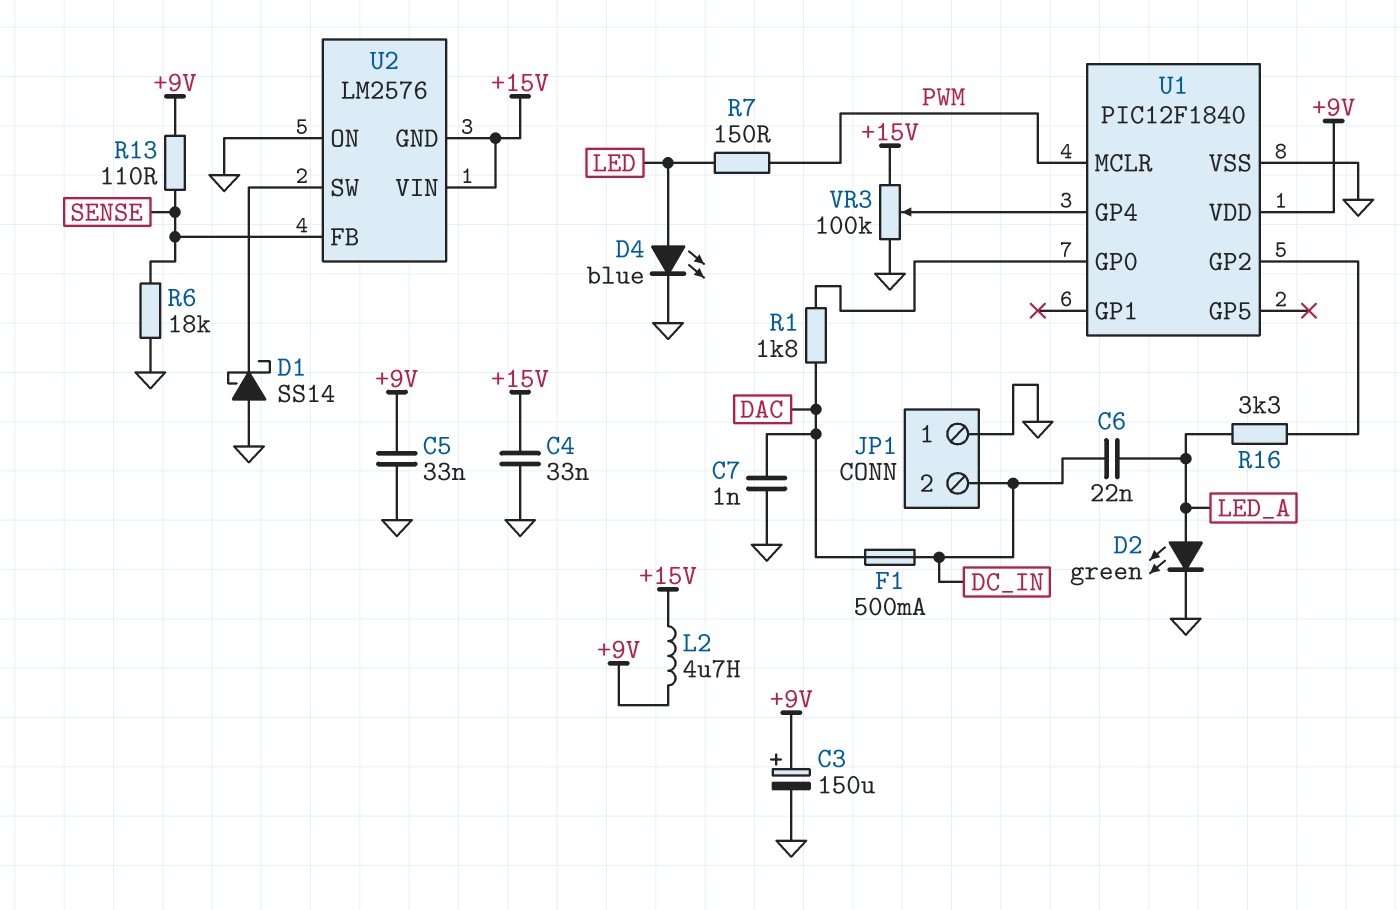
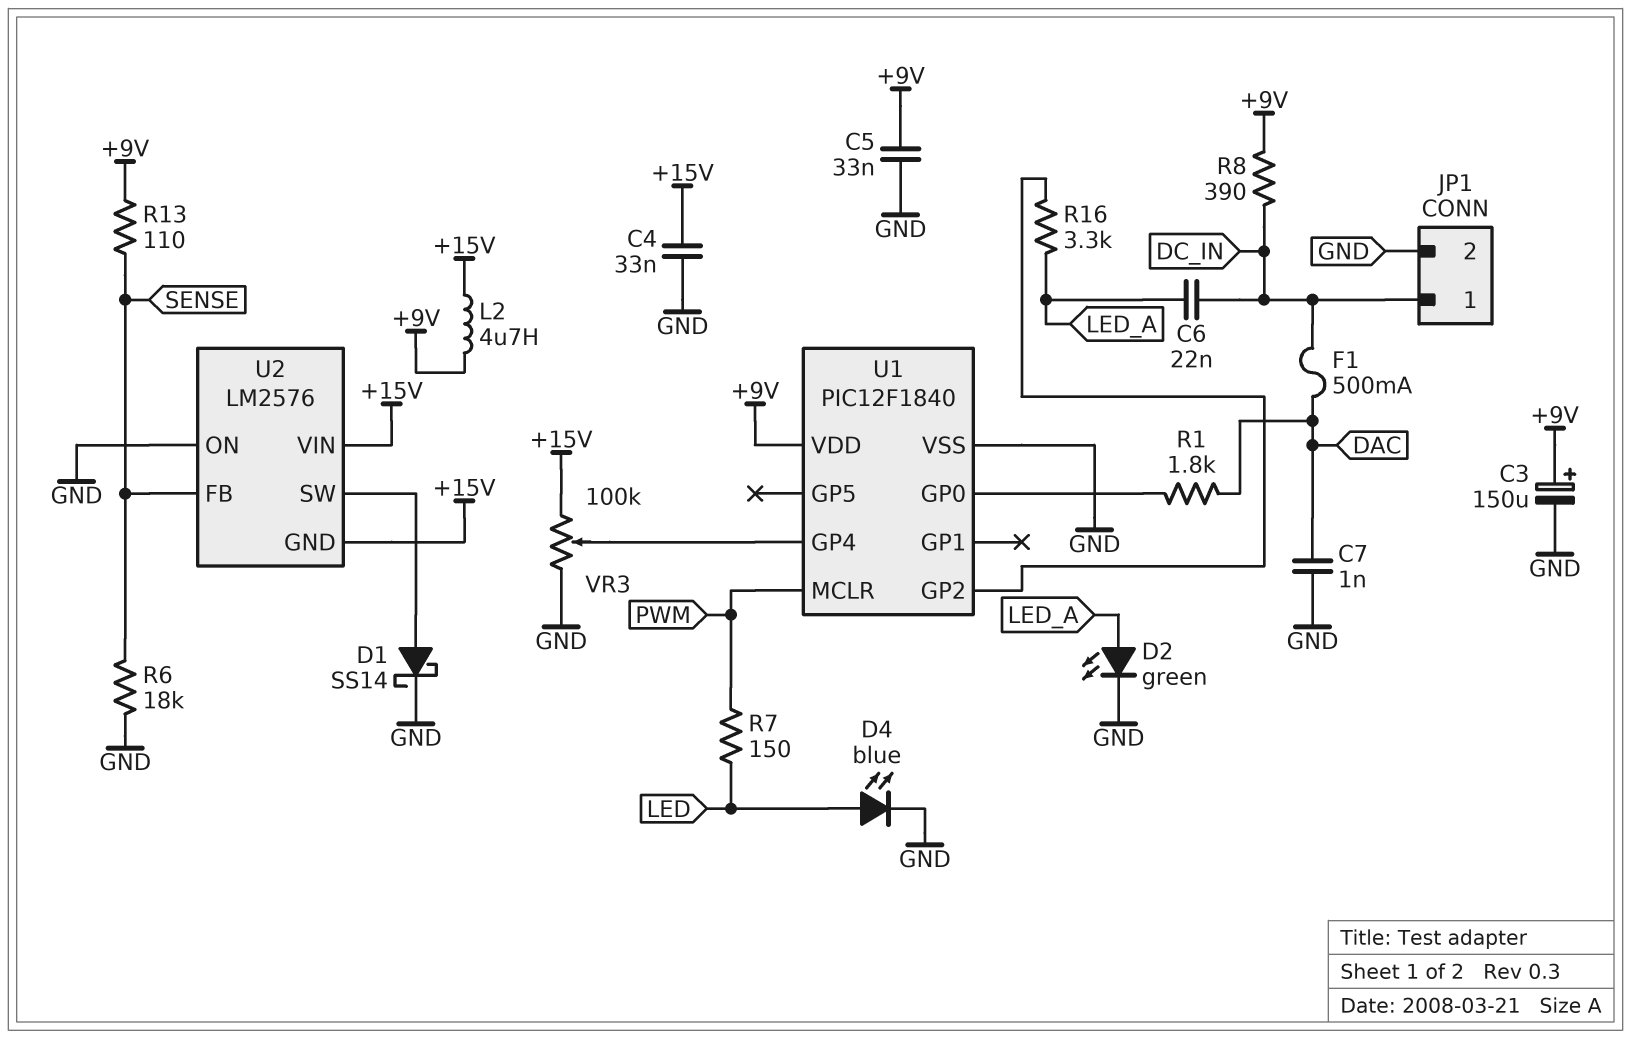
D1: schottky SS14 (A GND, K U2/SW) -> schottky SS14 (A U2/SW, K GND)
JP1 pin 1: GND -> DC_IN
JP1 pin 2: DC_IN -> GND
R8: none -> 390 (+9V, DC_IN)

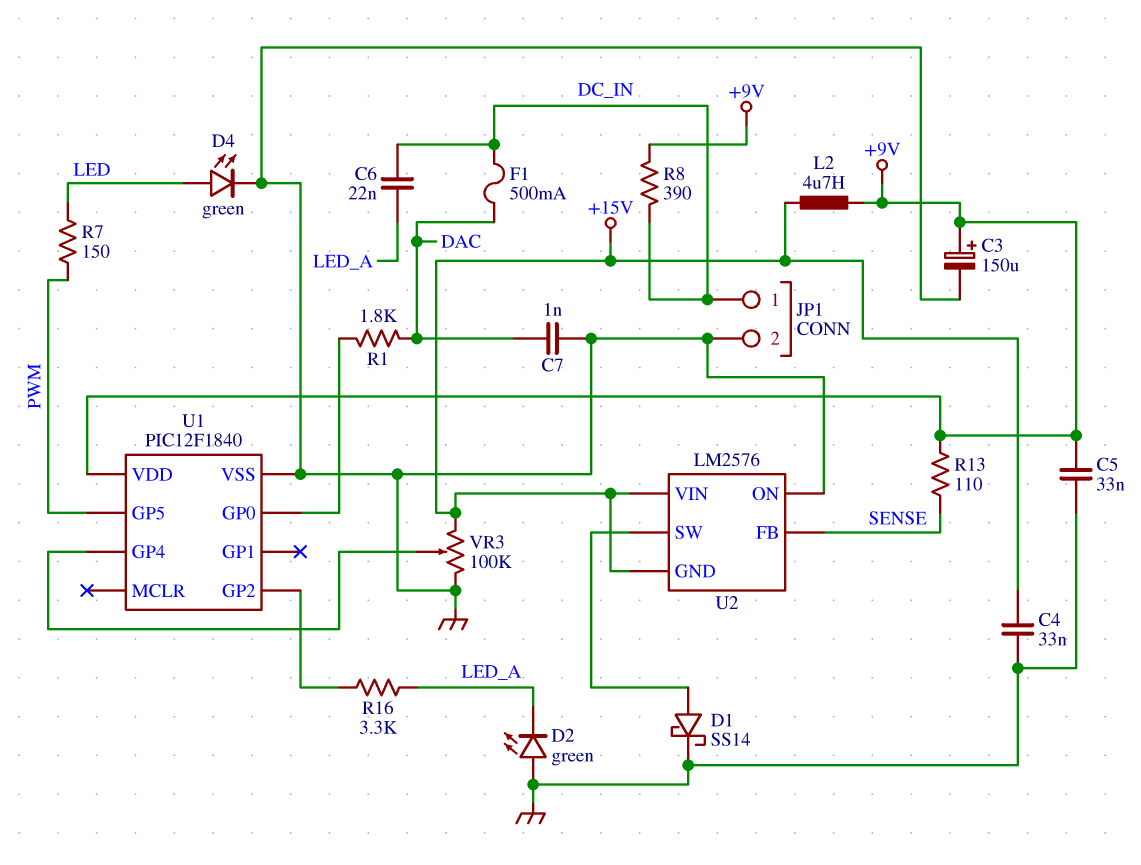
D2: LED green (A LED_A, K GND) -> LED green (A GND, K LED_A)
D4: LED blue (A LED, K GND) -> LED green (A LED, K GND)
R6: 18k (GND, SENSE) -> none
U1 pin GP5: none -> PWM
U1 pin MCLR: PWM -> none

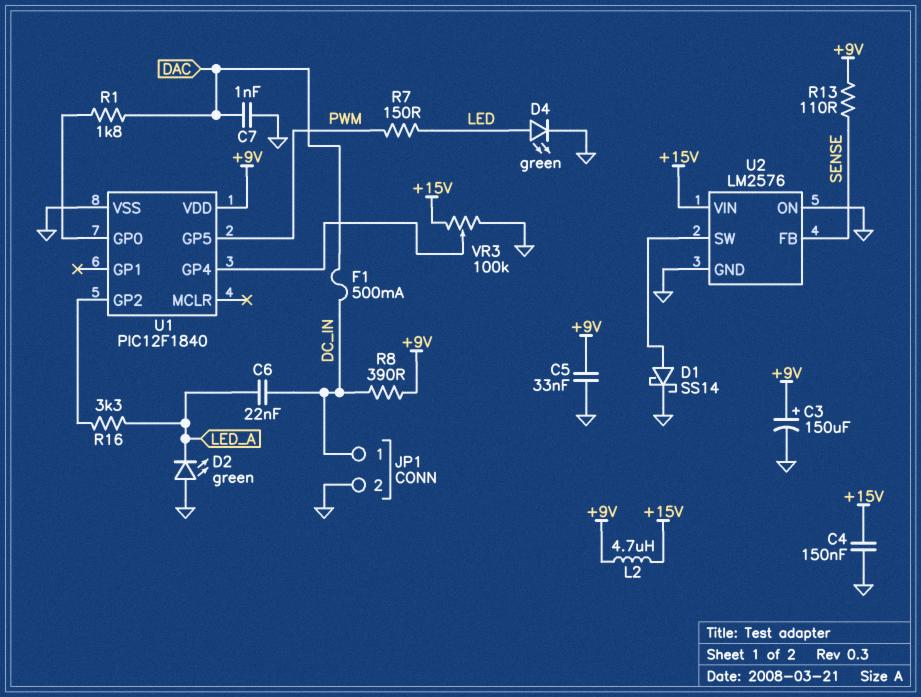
C4: 33nF (+15V, GND) -> 150nF (+15V, GND)
U2 pin GND: +15V -> GND

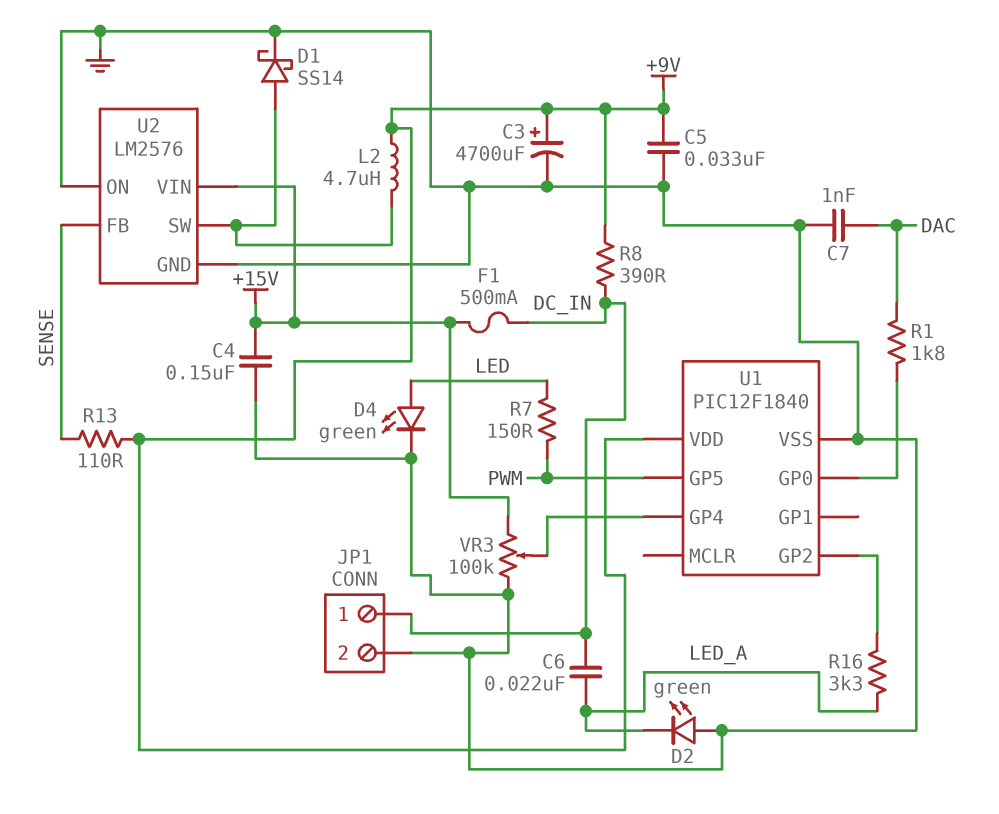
C3: 150uF (plus +9V, minus GND) -> 4700uF (plus +9V, minus GND)
F1: 500mA (DAC, DC_IN) -> 500mA (+15V, DC_IN)
L2: 4.7uH (+9V, +15V) -> 4.7uH (+9V, U2/SW)

